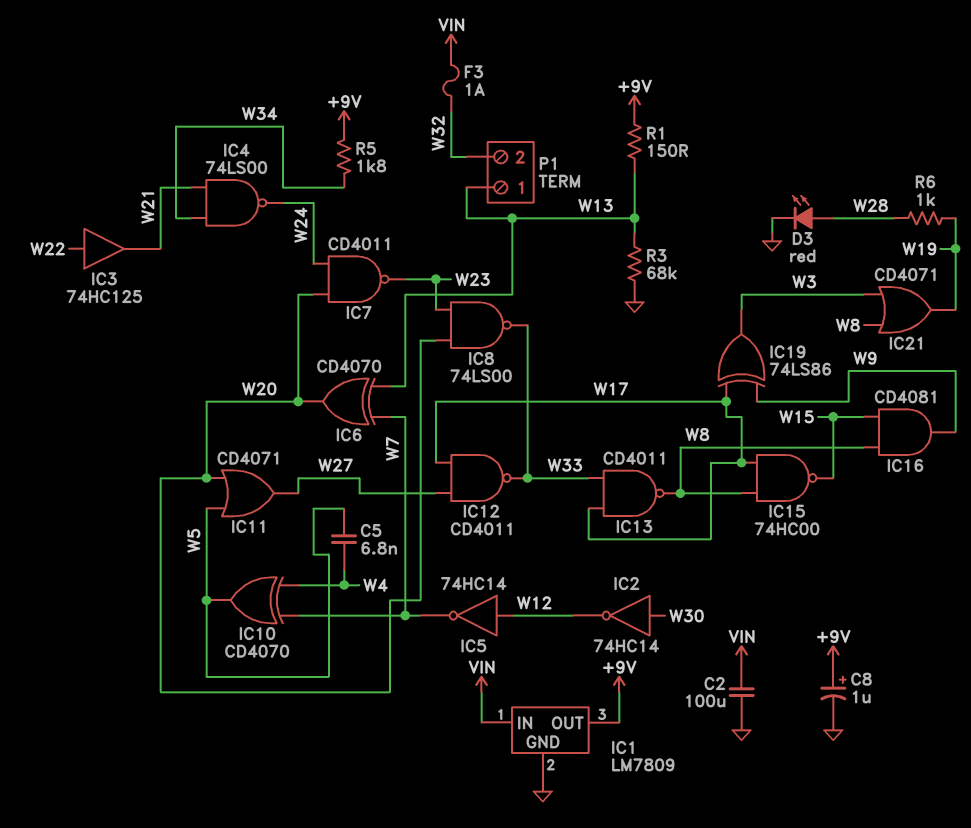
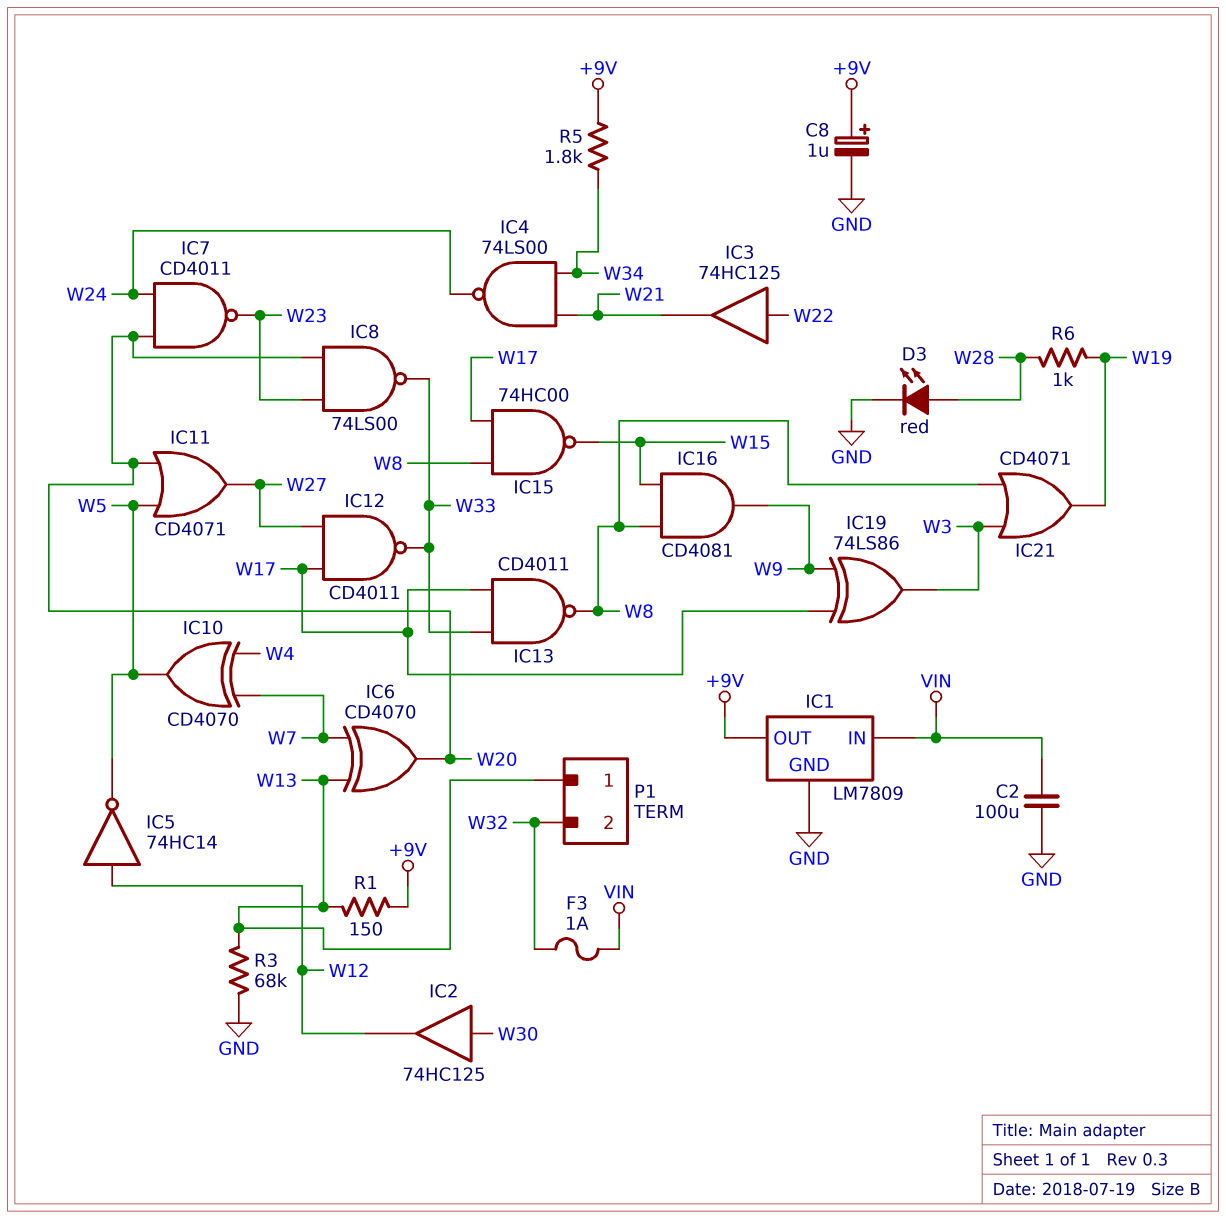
C5: 6.8nF (W4, W5) -> none
IC2: NOT 74HC14 (in W30, out W12) -> buffer 74HC125 (in W30, out W12)
IC5: NOT 74HC14 (in W12, out W7) -> NOT 74HC14 (in W12, out W5)

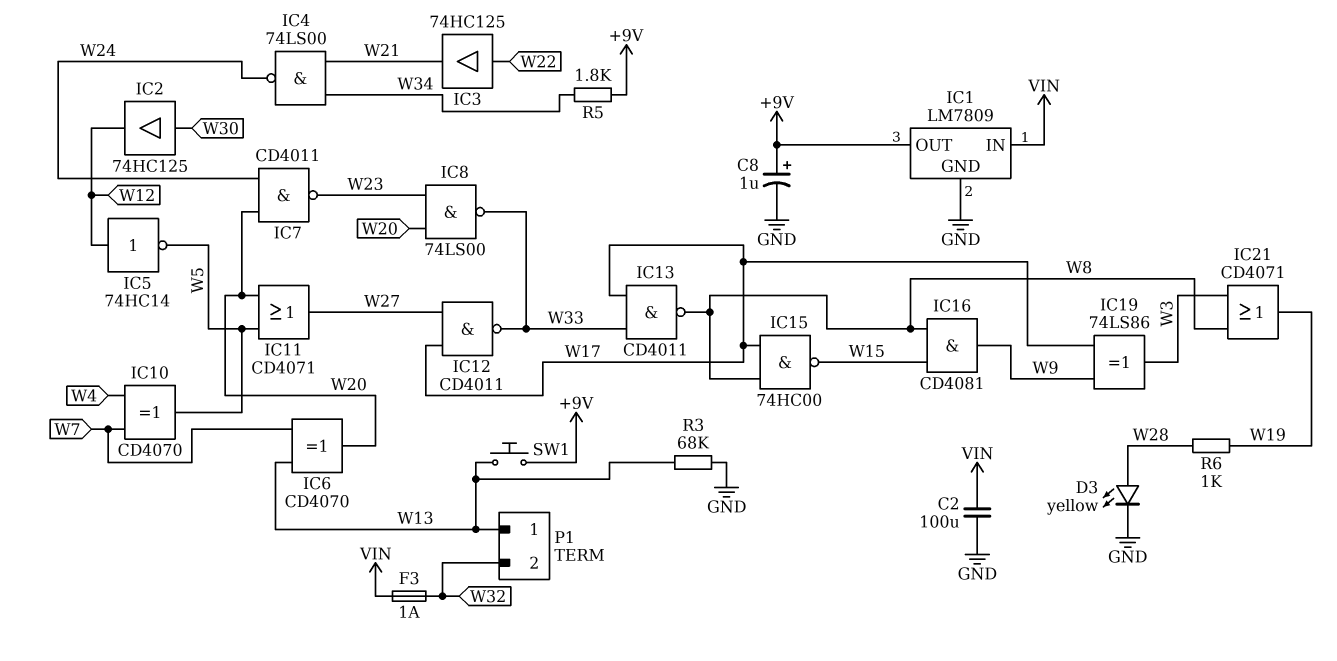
D3: LED red (A W28, K GND) -> LED yellow (A W28, K GND)
R1: 150 (+9V, W13) -> none
SW1: none -> button (+9V, W13)

